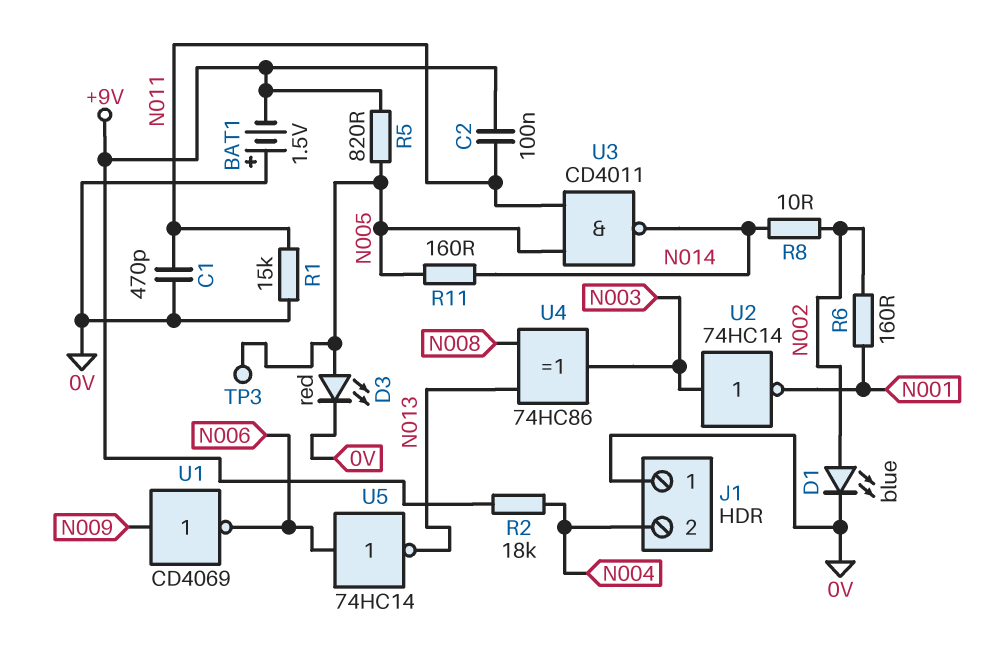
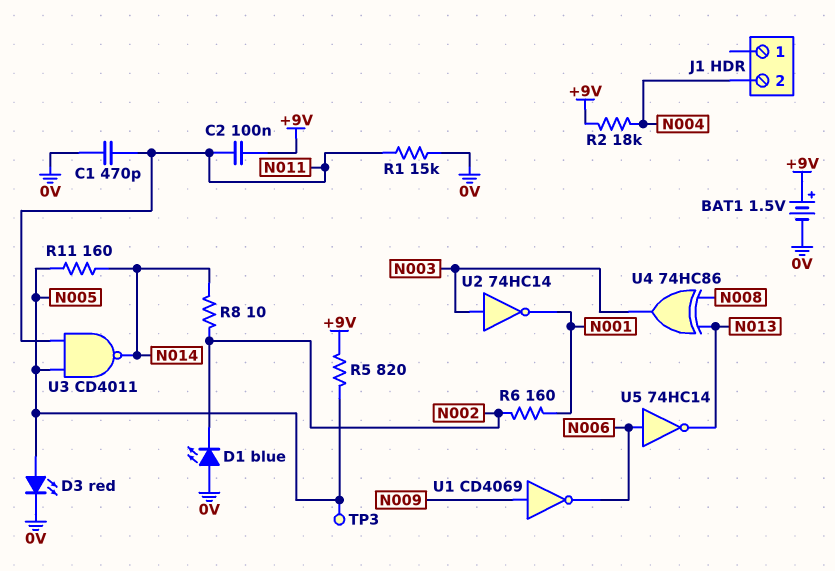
BAT1: 1.5V (plus 0V, minus +9V) -> 1.5V (plus +9V, minus 0V)
D1: LED blue (A N002, K 0V) -> LED blue (A 0V, K N002)
J1 pin 1: 0V -> none

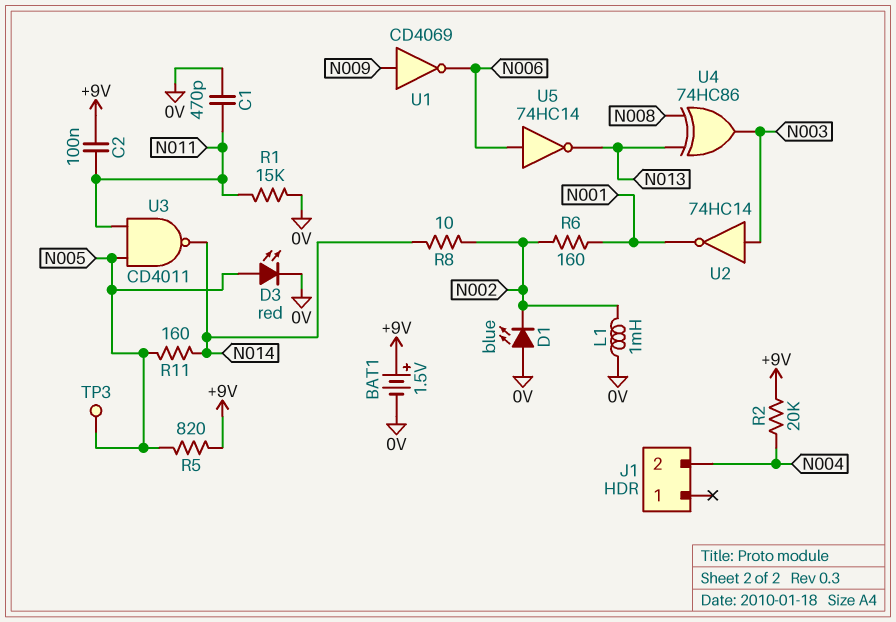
L1: none -> 1mH (0V, N002)
R2: 18k (+9V, N004) -> 20k (+9V, N004)

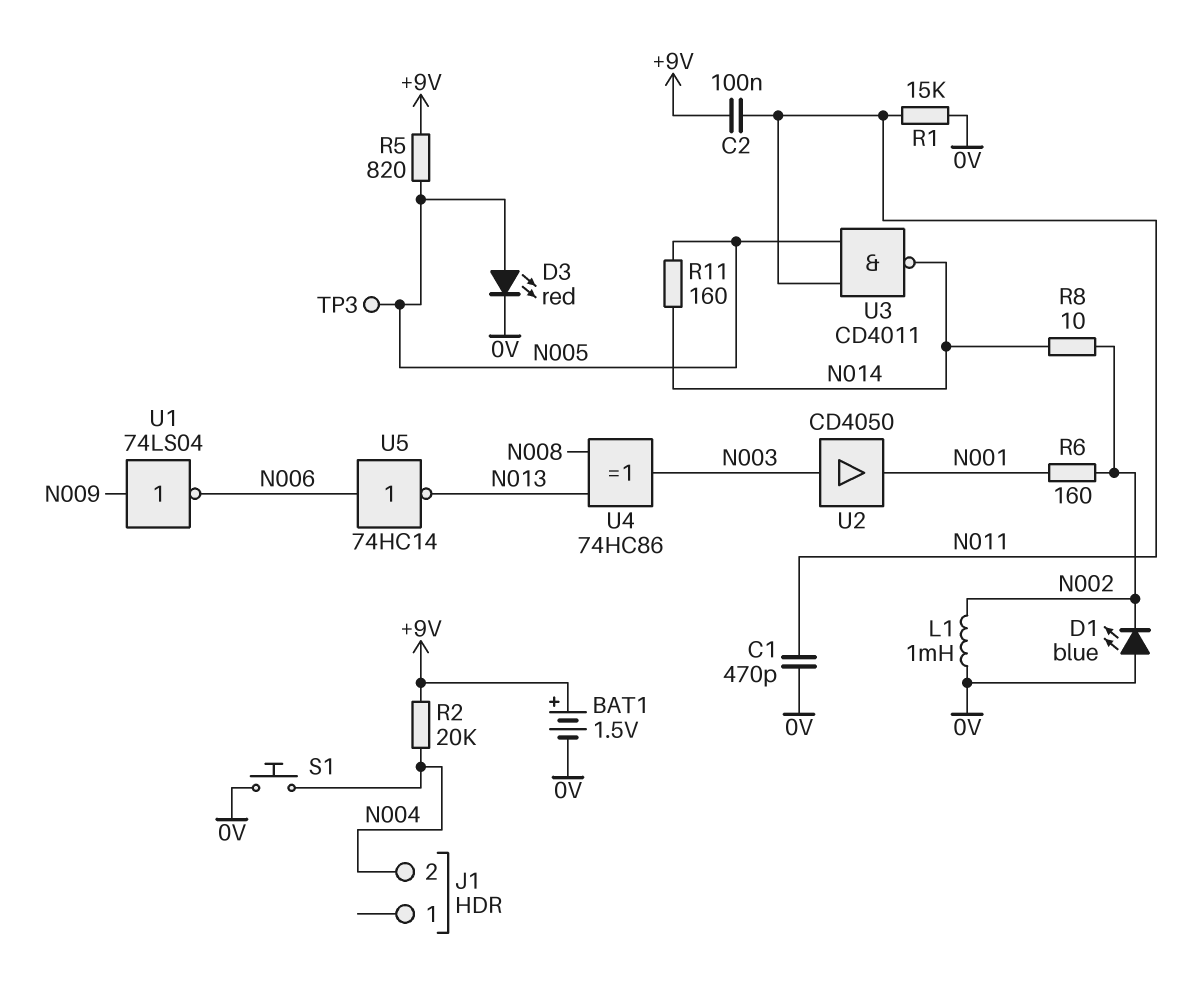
S1: none -> button (0V, N004)
U1: NOT CD4069 (in N009, out N006) -> NOT 74LS04 (in N009, out N006)
U2: NOT 74HC14 (in N003, out N001) -> buffer CD4050 (in N003, out N001)

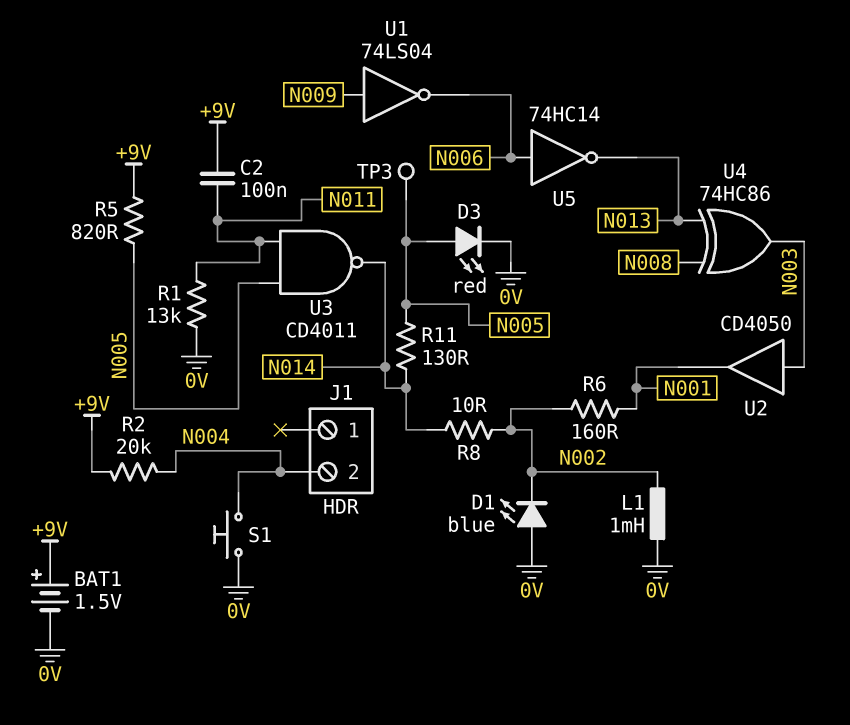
C1: 470pF (0V, N011) -> none
R1: 15k (0V, N011) -> 13k (0V, N011)
R11: 160 (N005, N014) -> 130 (N005, N014)

